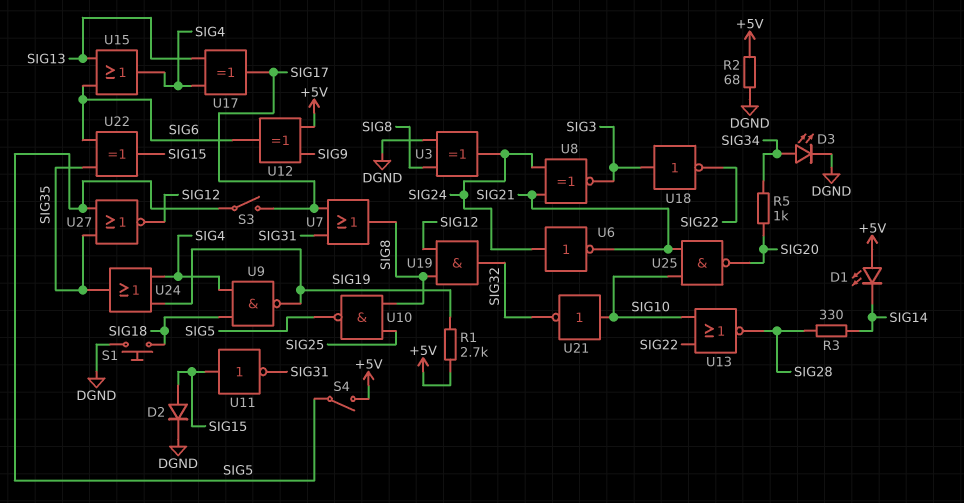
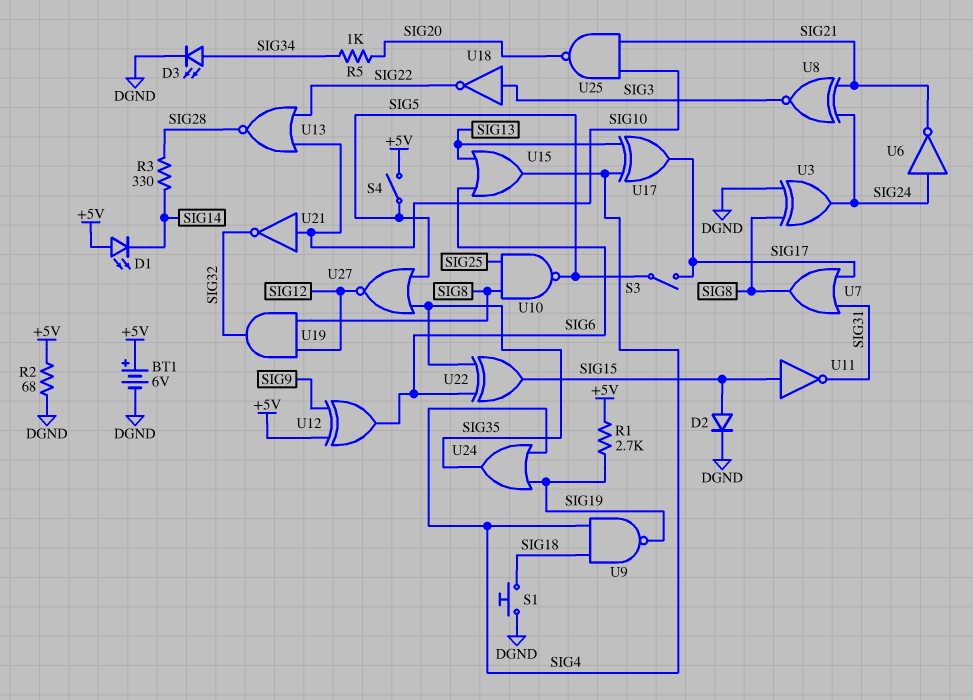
BT1: none -> 6V (plus +5V, minus DGND)

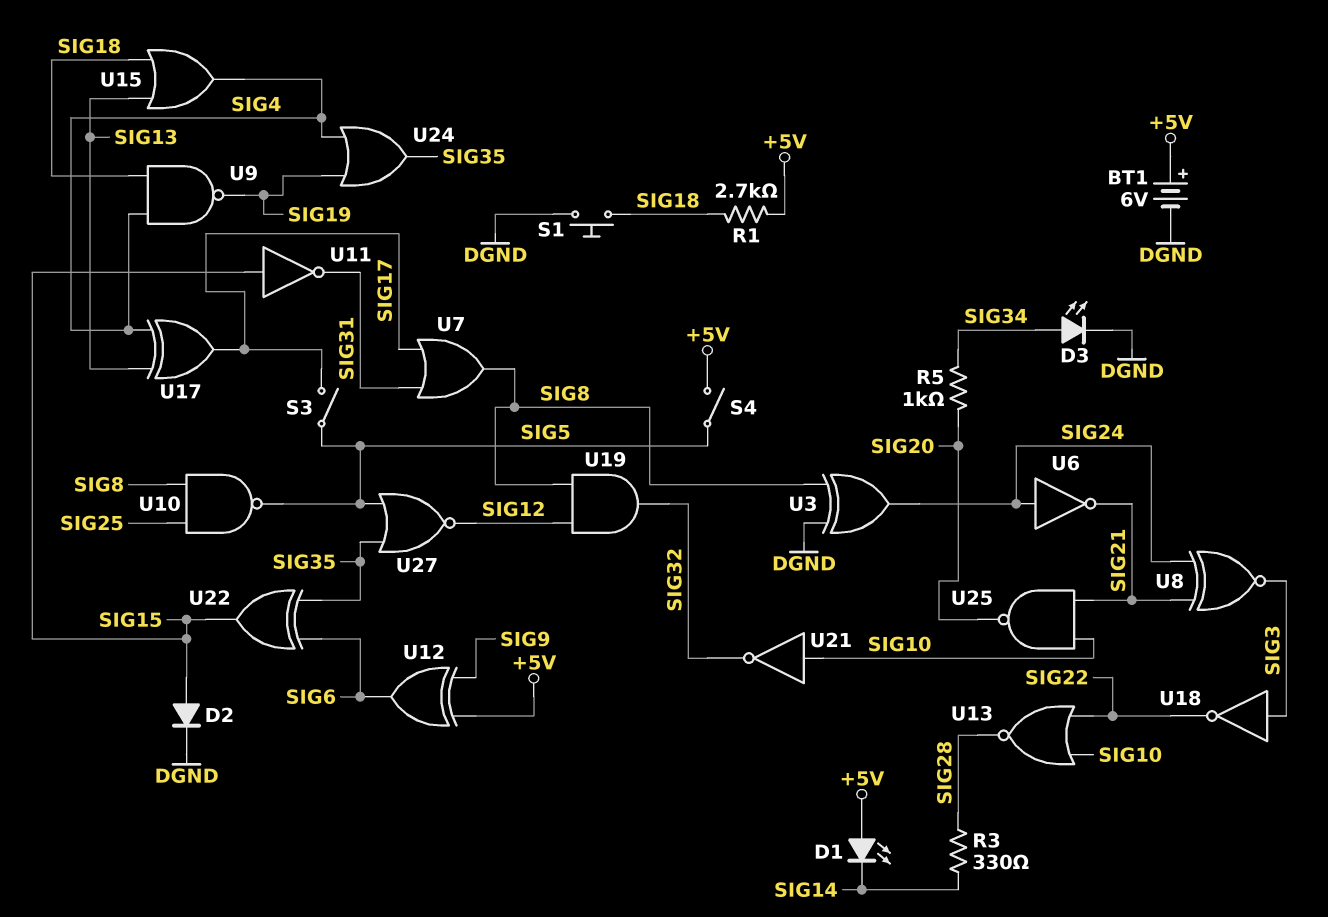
R1: 2.7k (+5V, SIG19) -> 2.7k (+5V, SIG18)
R2: 68 (+5V, DGND) -> none
U15: OR (in SIG6, in SIG13, out SIG4) -> OR (in SIG13, in SIG18, out SIG4)

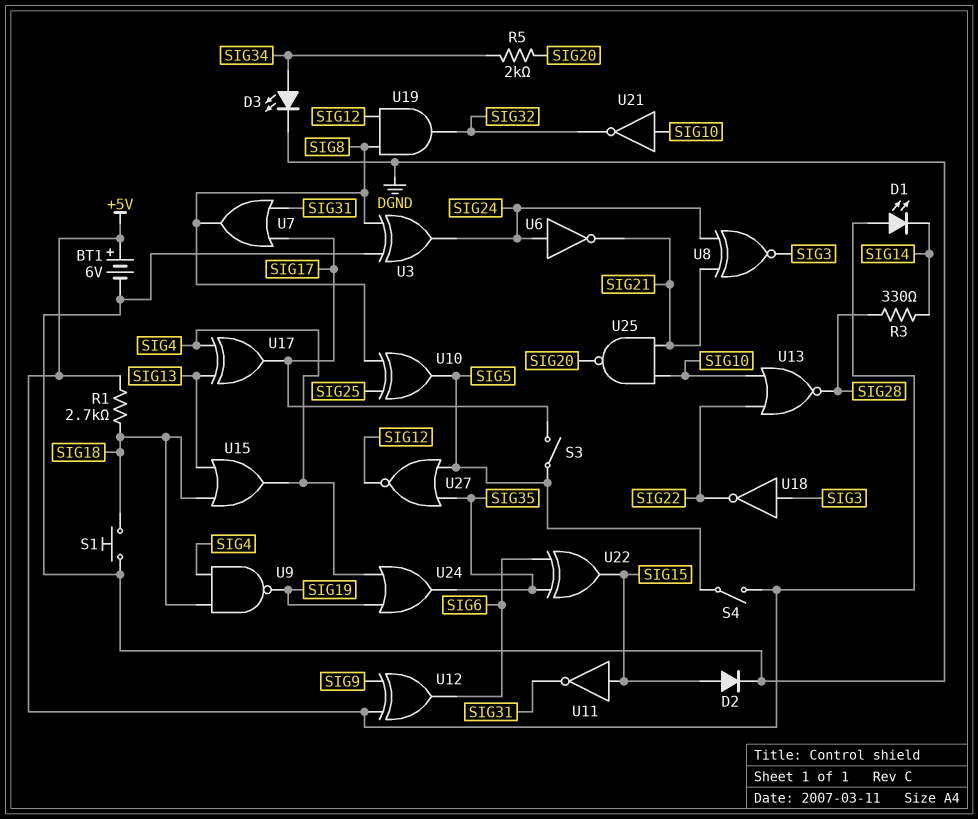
R5: 1k (SIG20, SIG34) -> 2k (SIG20, SIG34)
U10: NAND (in SIG8, in SIG25, out SIG5) -> XOR (in SIG8, in SIG25, out SIG5)

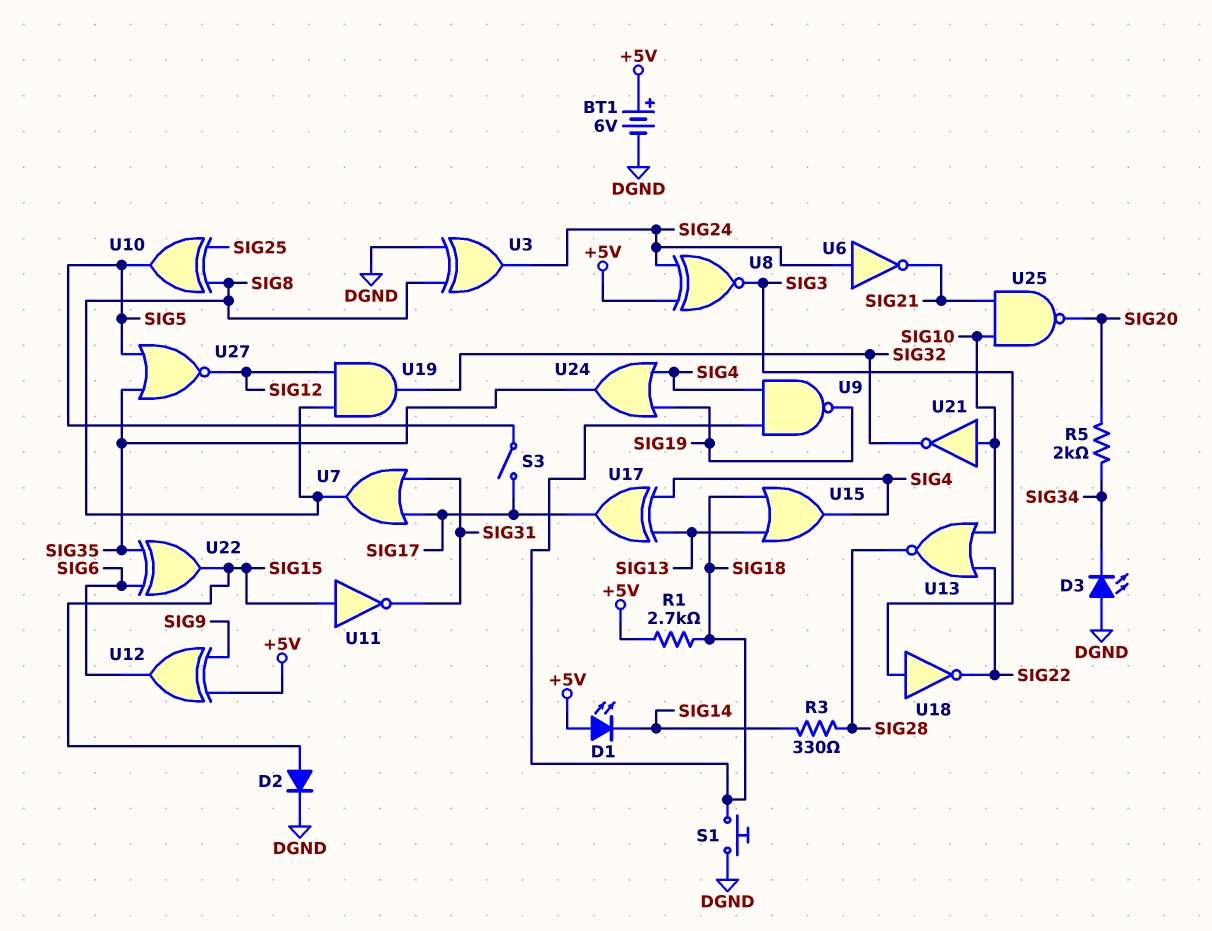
D3: LED (A SIG34, K DGND) -> LED (A DGND, K SIG34)
S4: switch (+5V, SIG5) -> none
U8: XNOR (in SIG21, in SIG24, out SIG3) -> XNOR (in +5V, in SIG24, out SIG3)

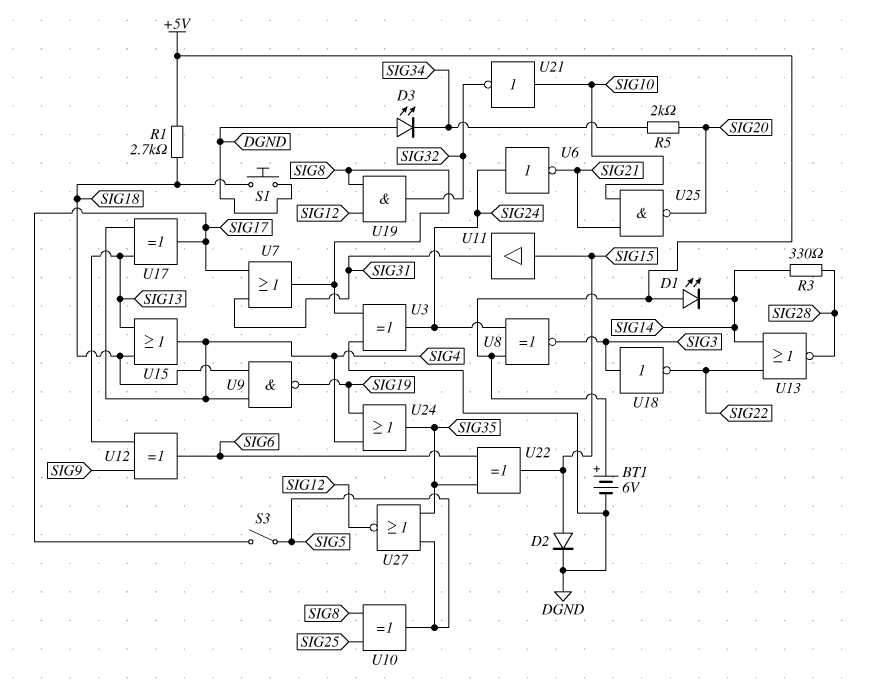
U11: NOT (in SIG15, out SIG31) -> buffer (in SIG15, out SIG31)
U12: XOR (in +5V, in SIG9, out SIG6) -> XOR (in SIG9, in SIG13, out SIG6)
U13: NOR (in SIG10, in SIG22, out SIG28) -> NOR (in SIG14, in SIG22, out SIG28)

